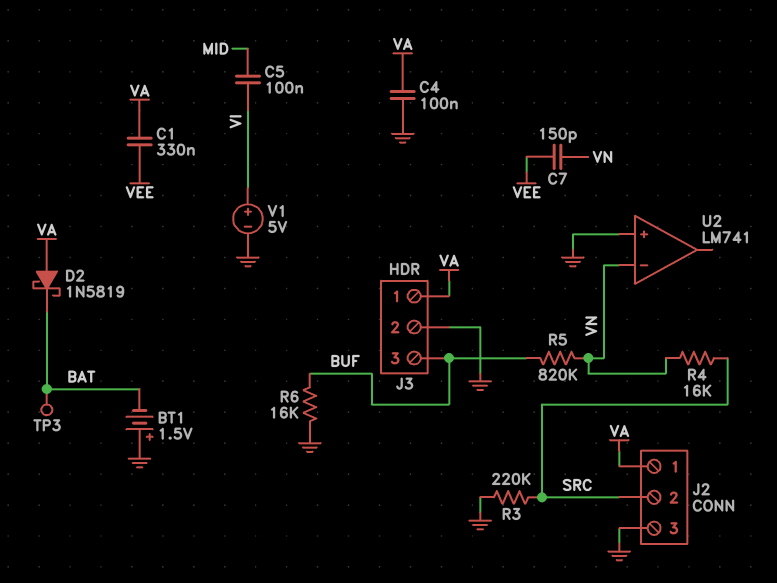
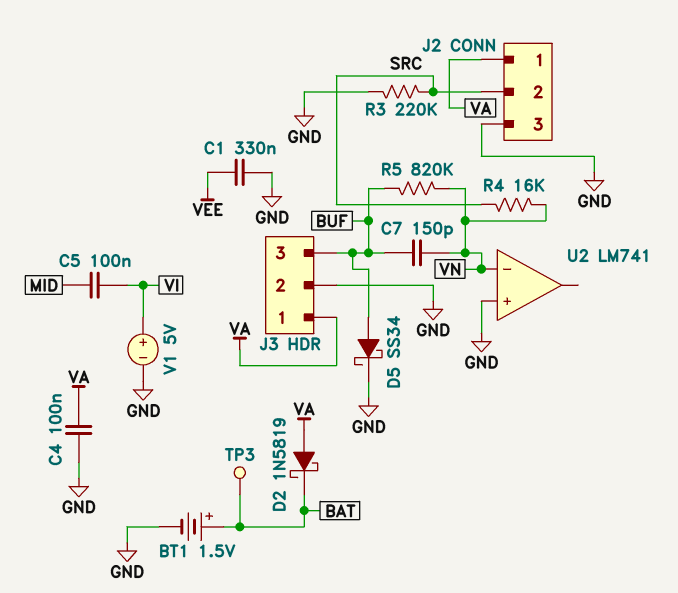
BT1: 1.5V (plus GND, minus BAT) -> 1.5V (plus BAT, minus GND)
C1: 330nF (VA, VEE) -> 330nF (GND, VEE)
C7: 150pF (VEE, VN) -> 150pF (BUF, VN)
D5: none -> schottky SS34 (A BUF, K GND)
R6: 16k (BUF, GND) -> none

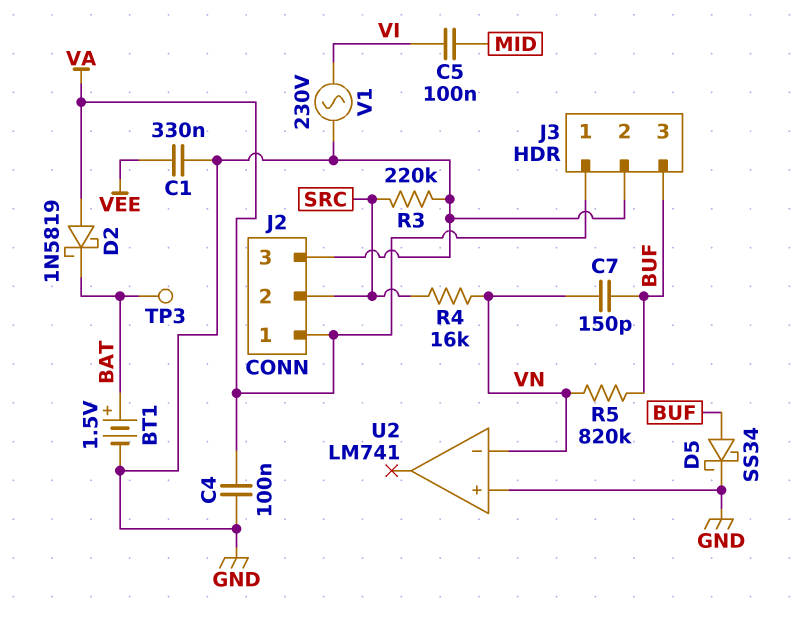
V1: 5V (plus VI, minus GND) -> AC 230V (GND, VI)

